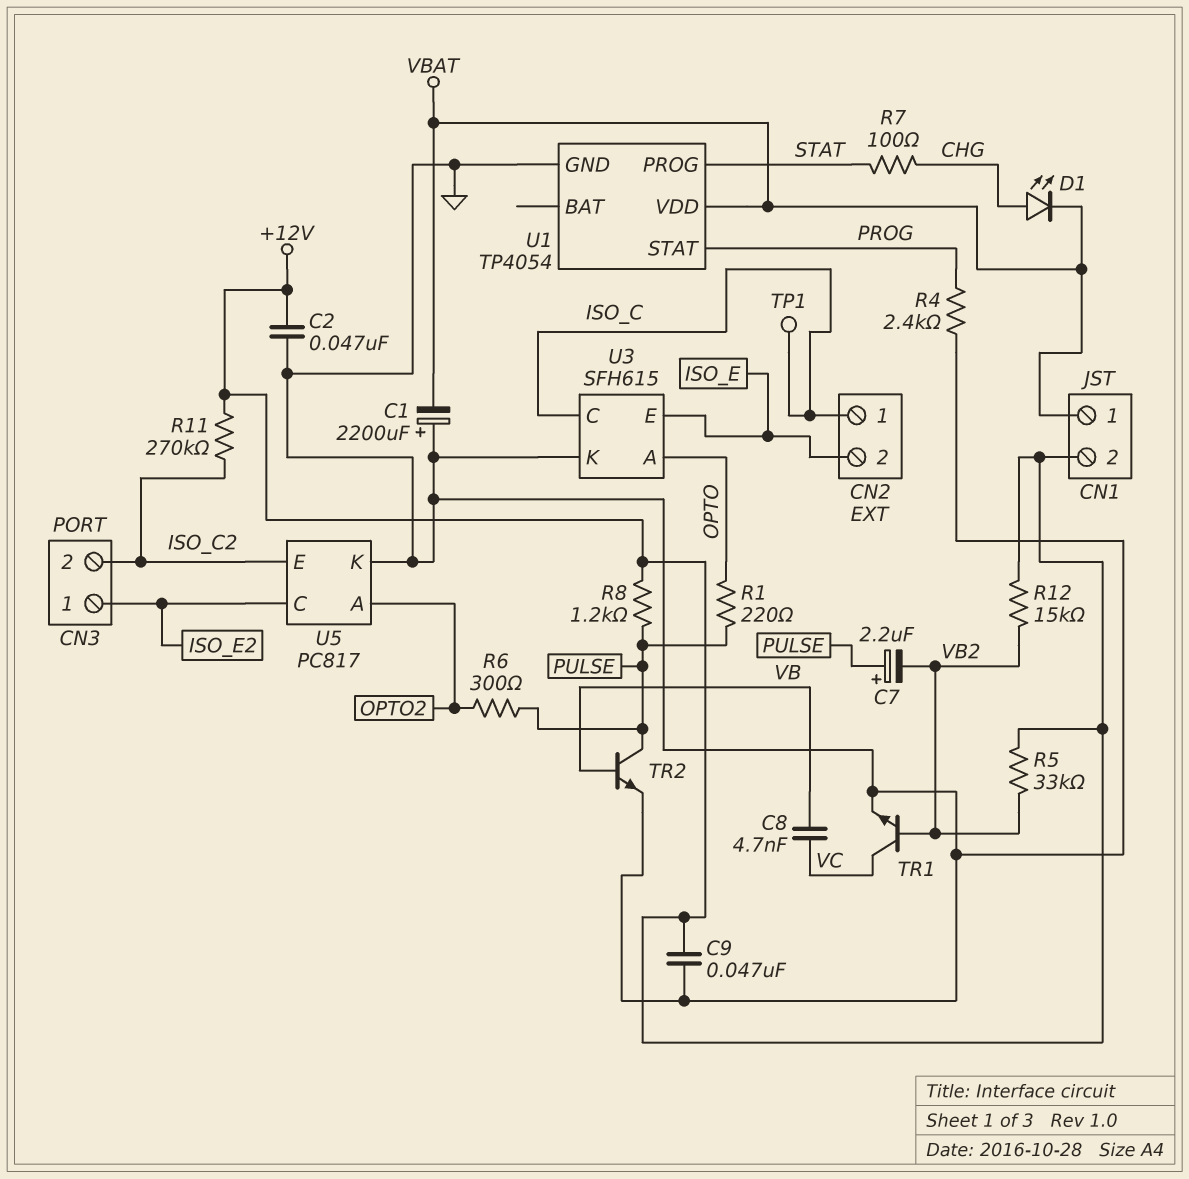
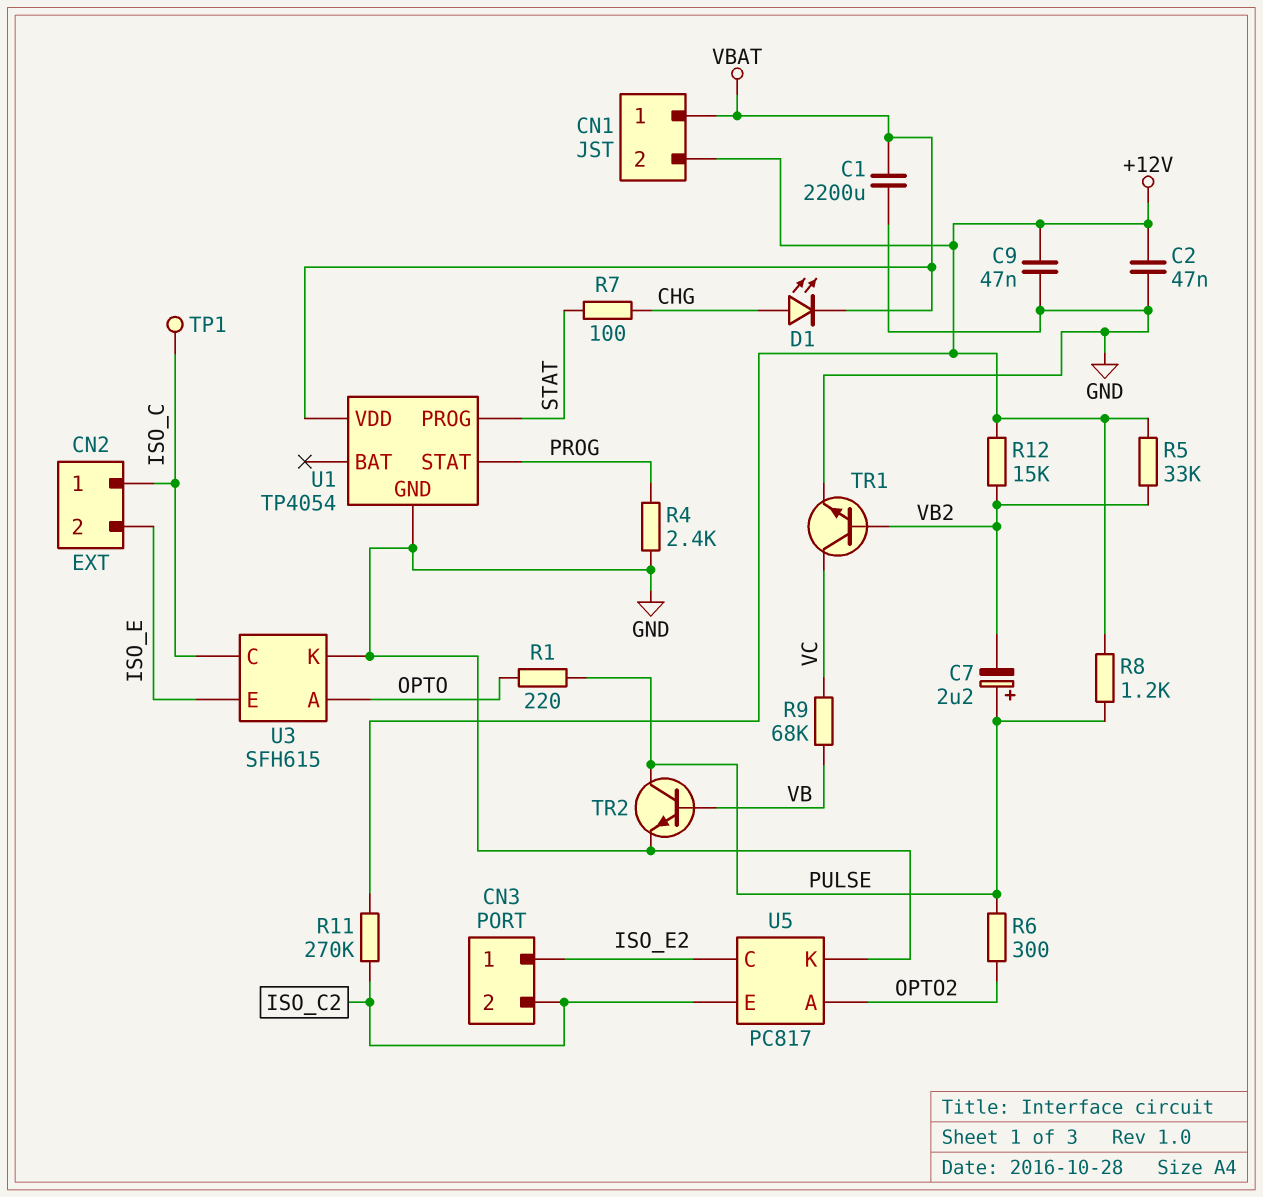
C1: 2200uF (plus GND, minus VBAT) -> 2200uF (GND, VBAT)
C8: 4.7nF (VB, VC) -> none
R9: none -> 68k (VB, VC)

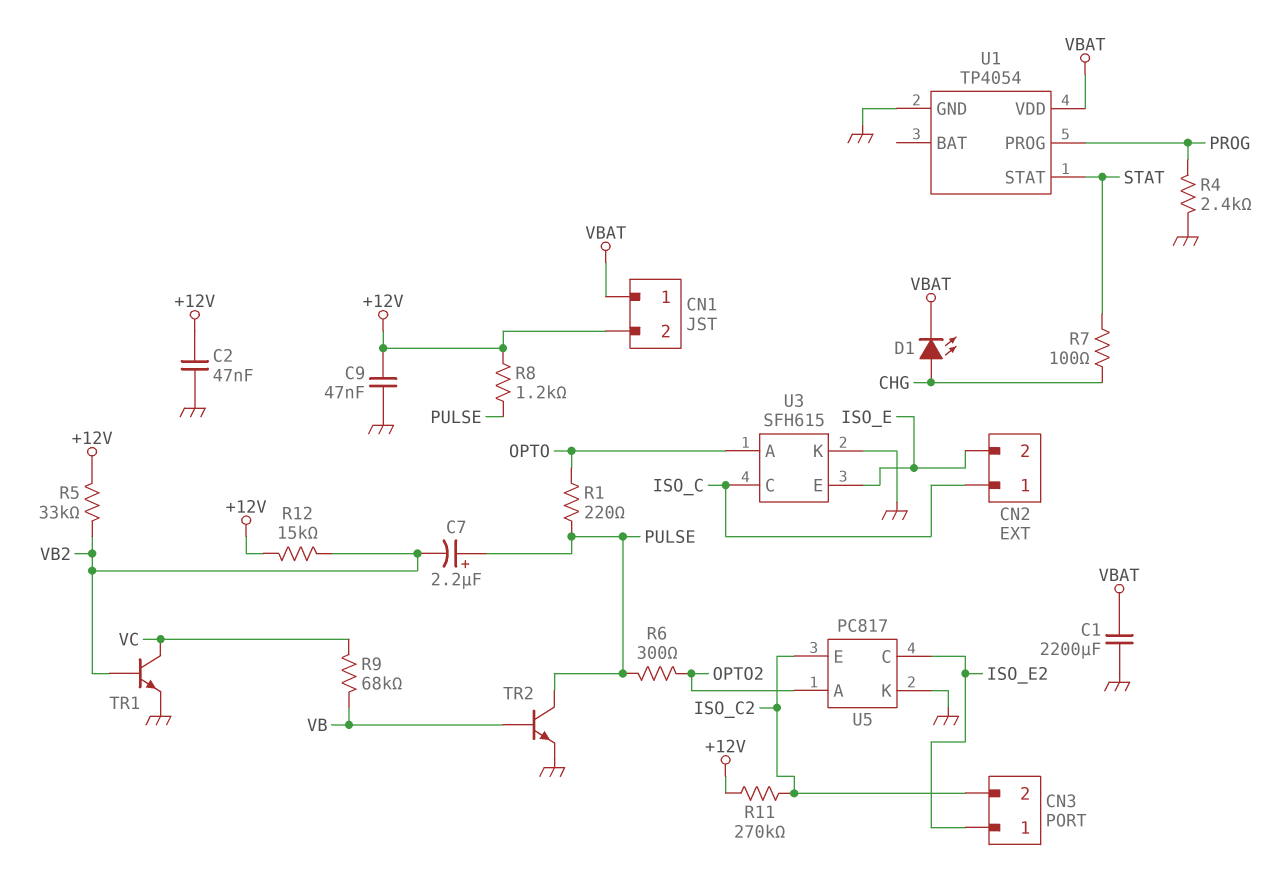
TP1: test point (ISO_C) -> none
U1 pin PROG: STAT -> PROG
U1 pin STAT: PROG -> STAT

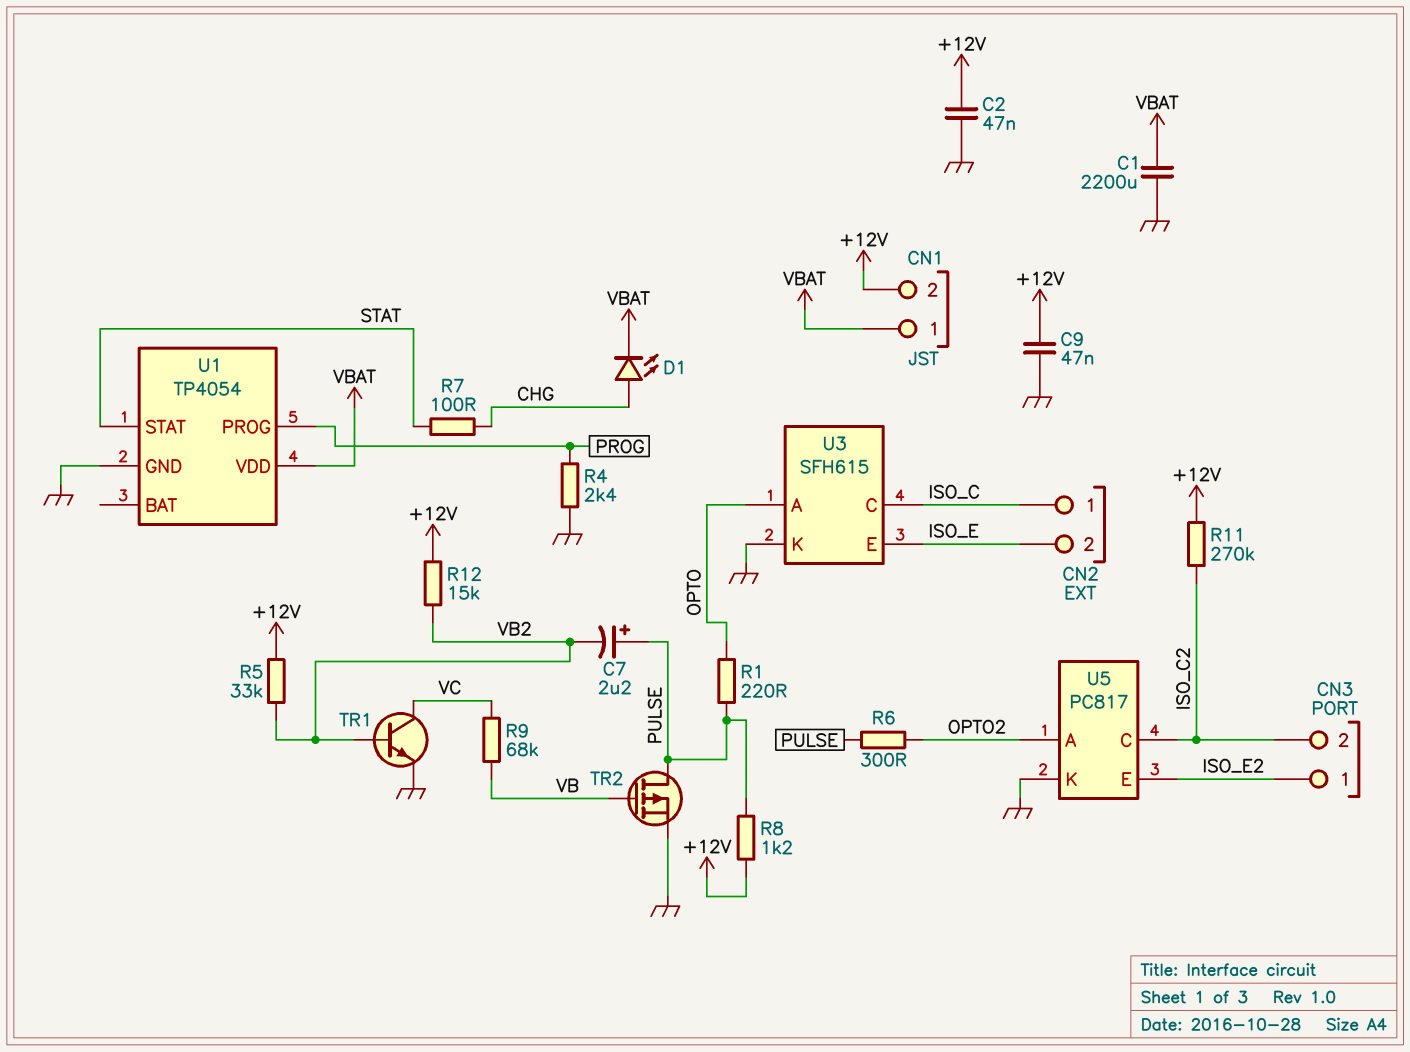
TR2: NPN (B VB, C PULSE, E GND) -> PMOS (G VB, D PULSE, S GND)
U5 pin C: ISO_E2 -> ISO_C2
U5 pin E: ISO_C2 -> ISO_E2

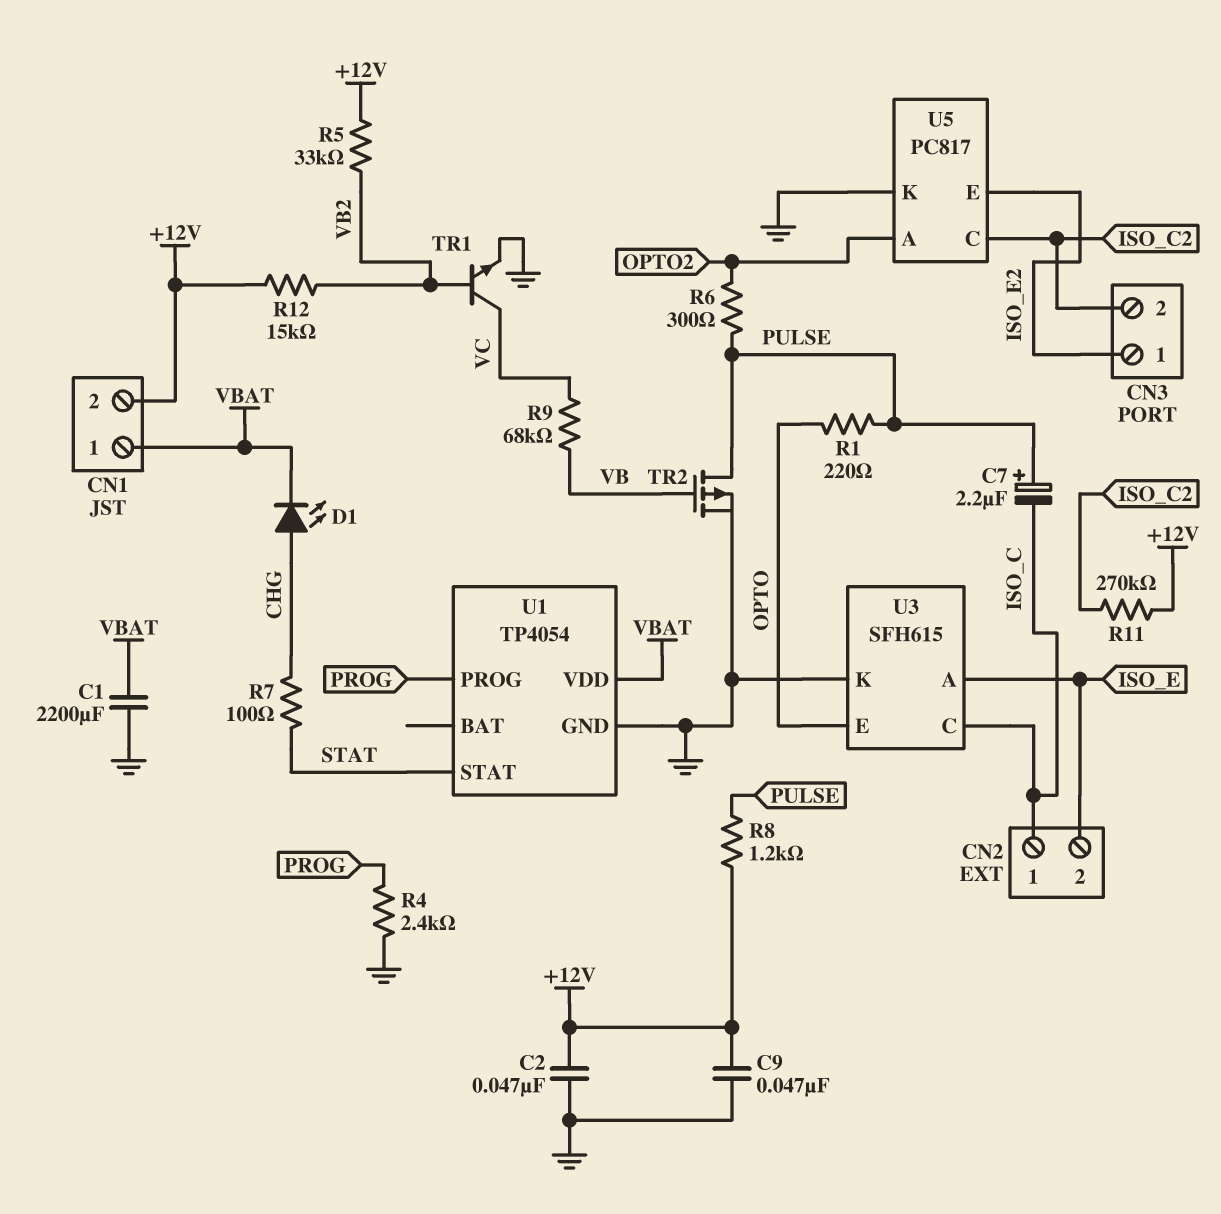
C7: 2.2uF (plus PULSE, minus VB2) -> 2.2uF (plus PULSE, minus ISO_C)
U3 pin A: OPTO -> ISO_E
U3 pin E: ISO_E -> OPTO

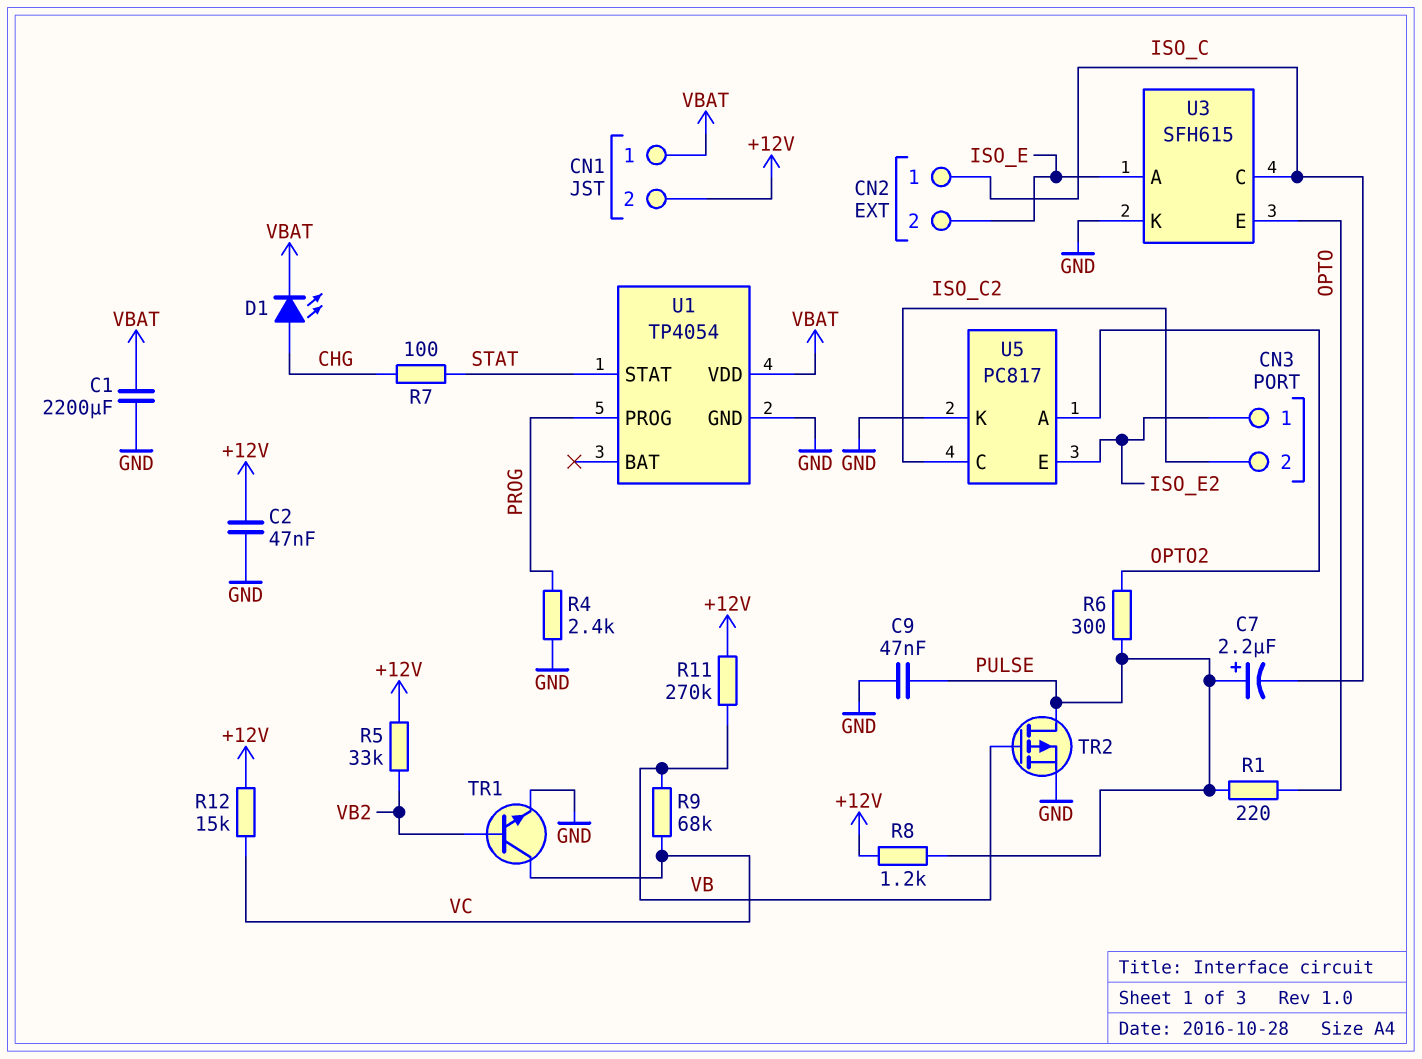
C9: 47nF (+12V, GND) -> 47nF (GND, PULSE)
R11: 270k (+12V, ISO_C2) -> 270k (+12V, VB)
R12: 15k (+12V, VB2) -> 15k (+12V, VC)

